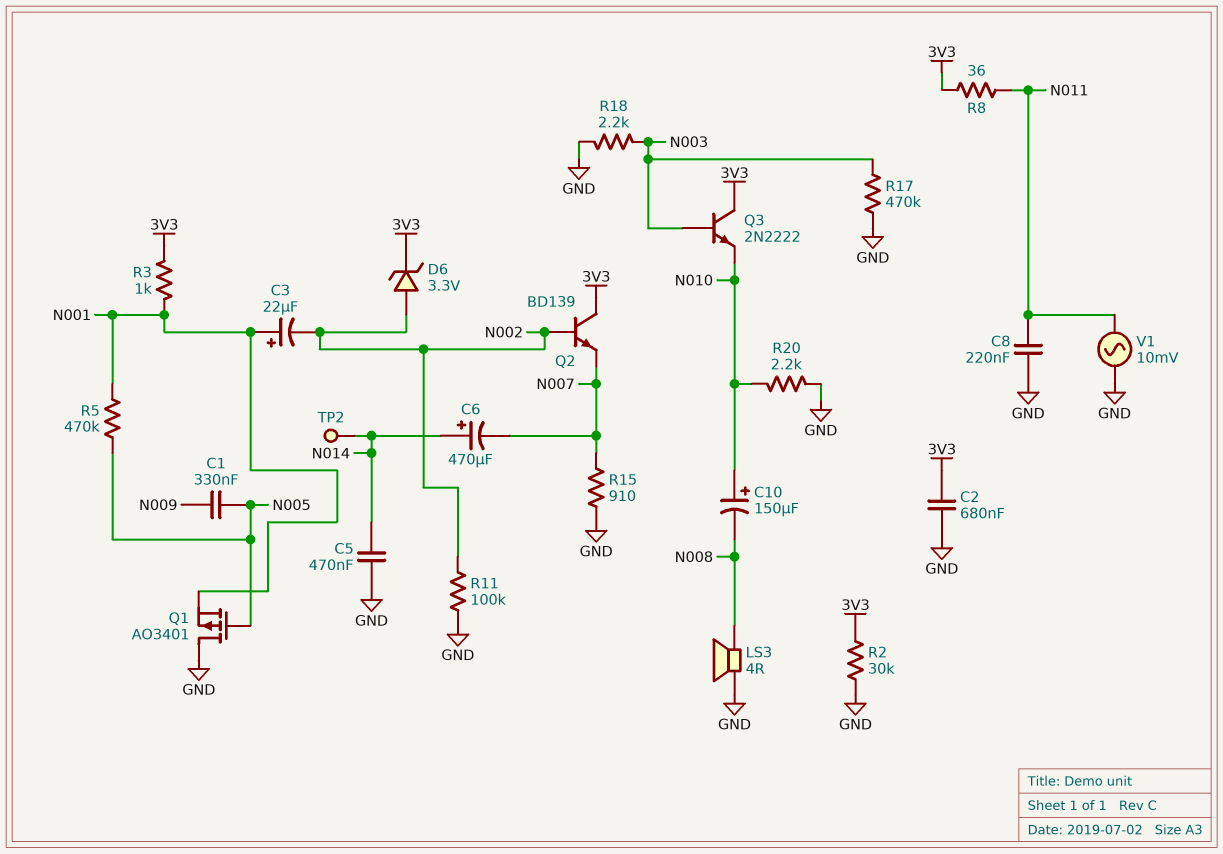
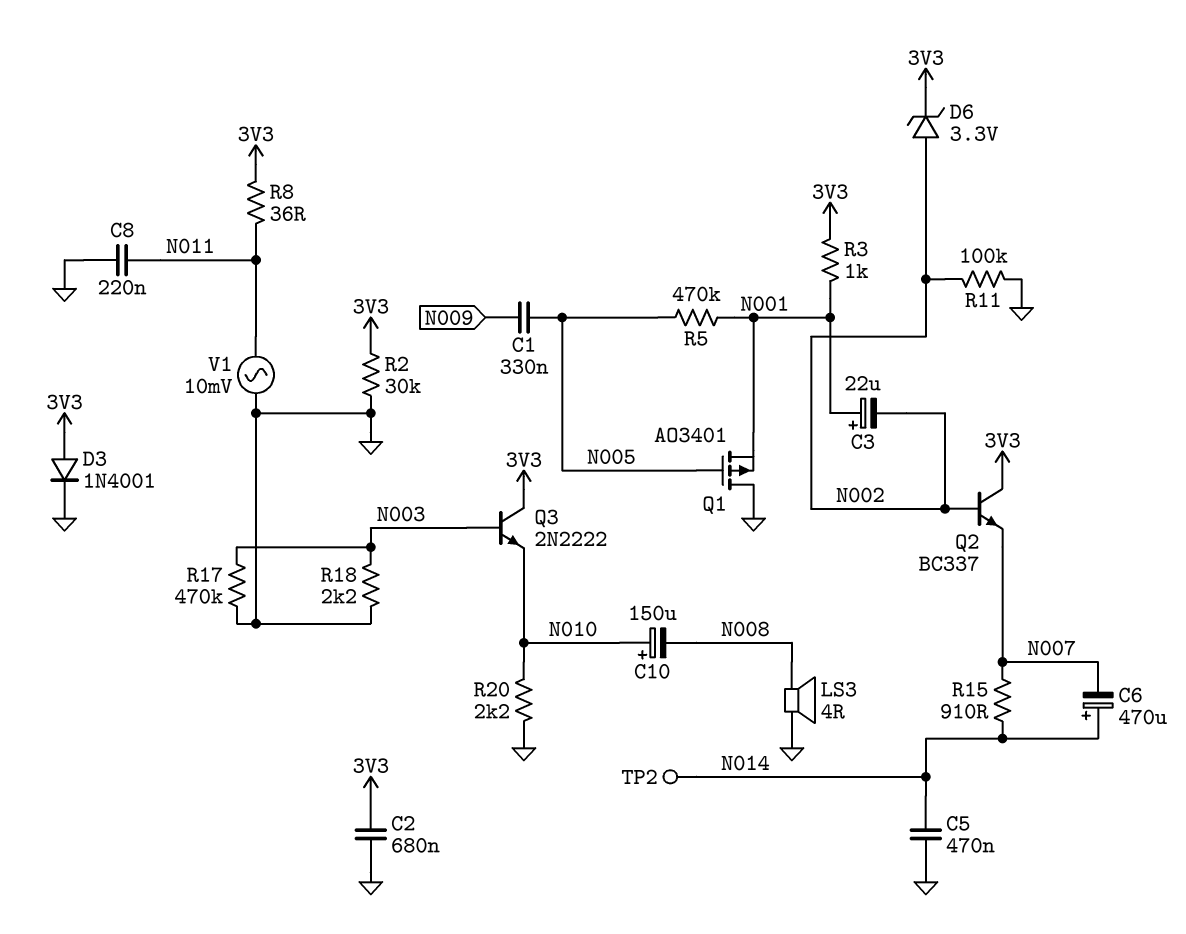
D3: none -> diode 1N4001 (A 3V3, K GND)
Q2: NPN BD139 (B N002, C 3V3, E N007) -> NPN BC337 (B N002, C 3V3, E N007)
R15: 910 (GND, N007) -> 910 (N007, N014)

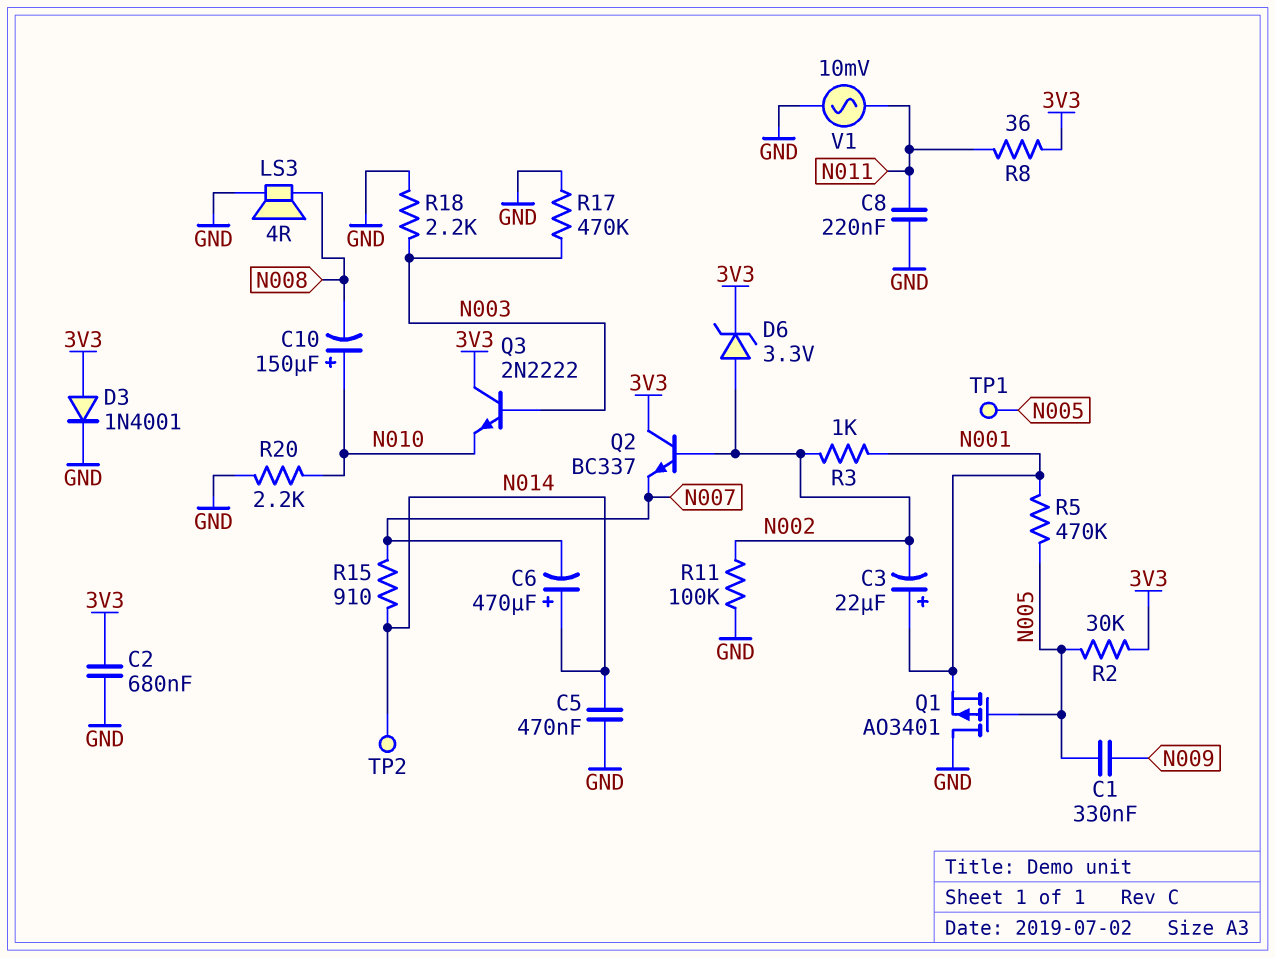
R2: 30k (3V3, GND) -> 30k (3V3, N005)
R3: 1k (3V3, N001) -> 1k (N001, N002)
TP1: none -> test point (N005)

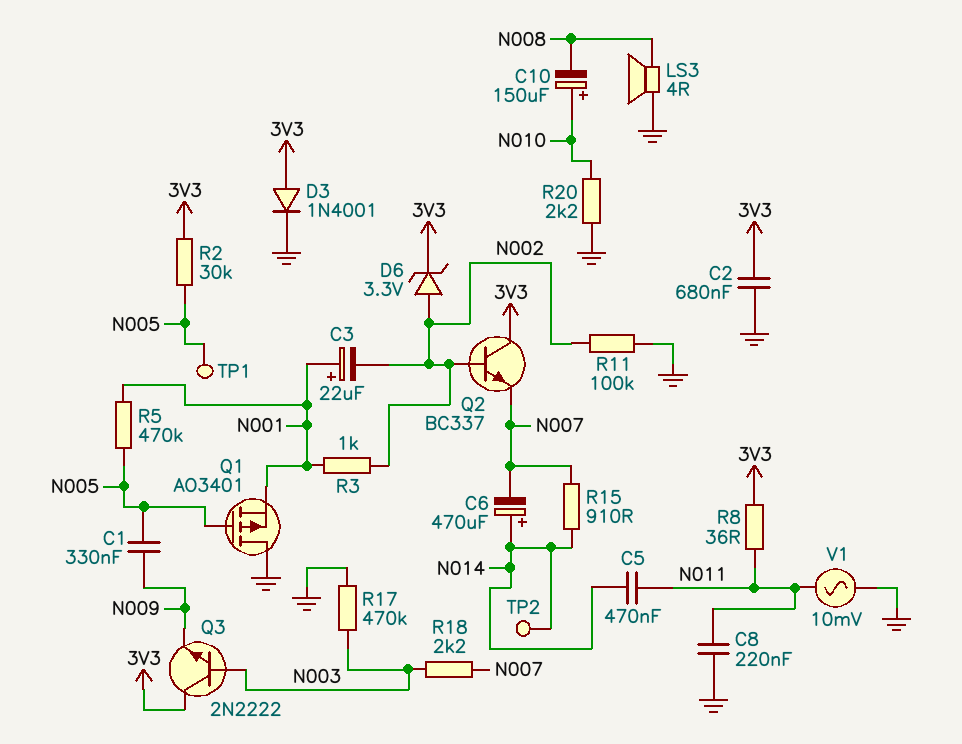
C5: 470nF (GND, N014) -> 470nF (N011, N014)
Q3: NPN 2N2222 (B N003, C 3V3, E N010) -> NPN 2N2222 (B N003, C 3V3, E N009)
R18: 2.2k (GND, N003) -> 2.2k (N003, N007)

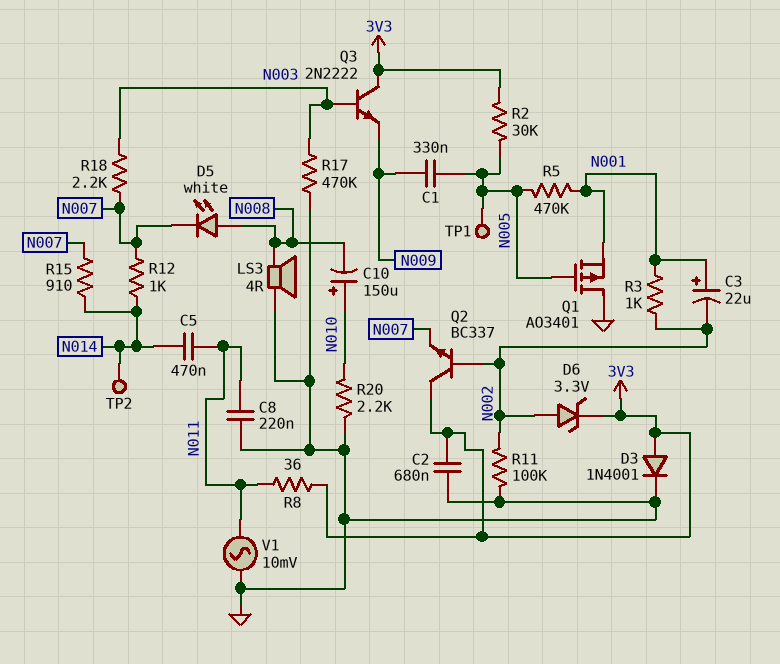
C6: 470uF (plus N014, minus N007) -> none
D5: none -> LED white (A N008, K N007)
R12: none -> 1k (N007, N014)

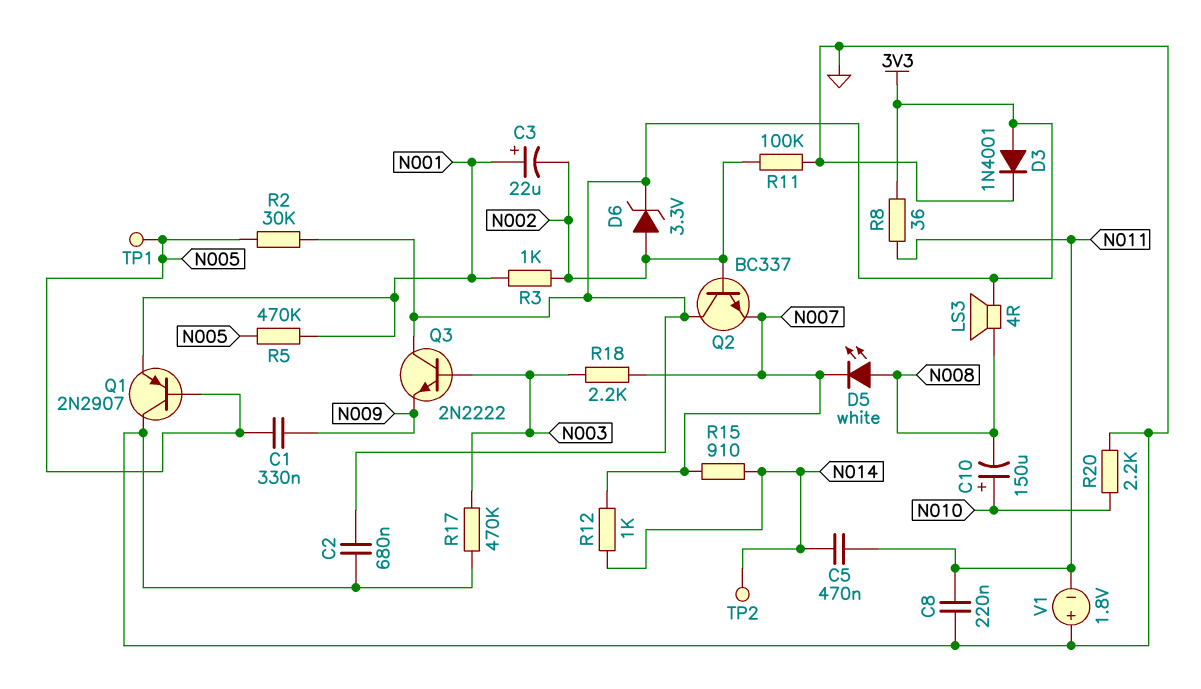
LS3: speaker 4R (GND, N008) -> speaker 4R (3V3, N008)
Q1: PMOS AO3401 (G N005, D GND, S N001) -> PNP 2N2907 (B N005, C GND, E N001)
V1: AC 10mV (GND, N011) -> 1.8V (plus GND, minus N011)

